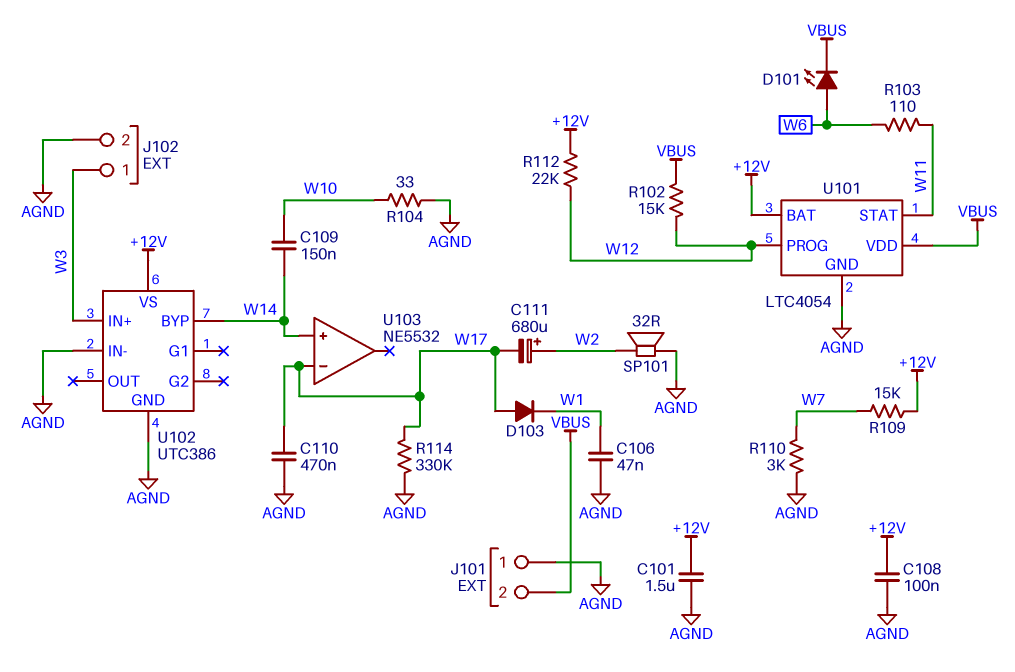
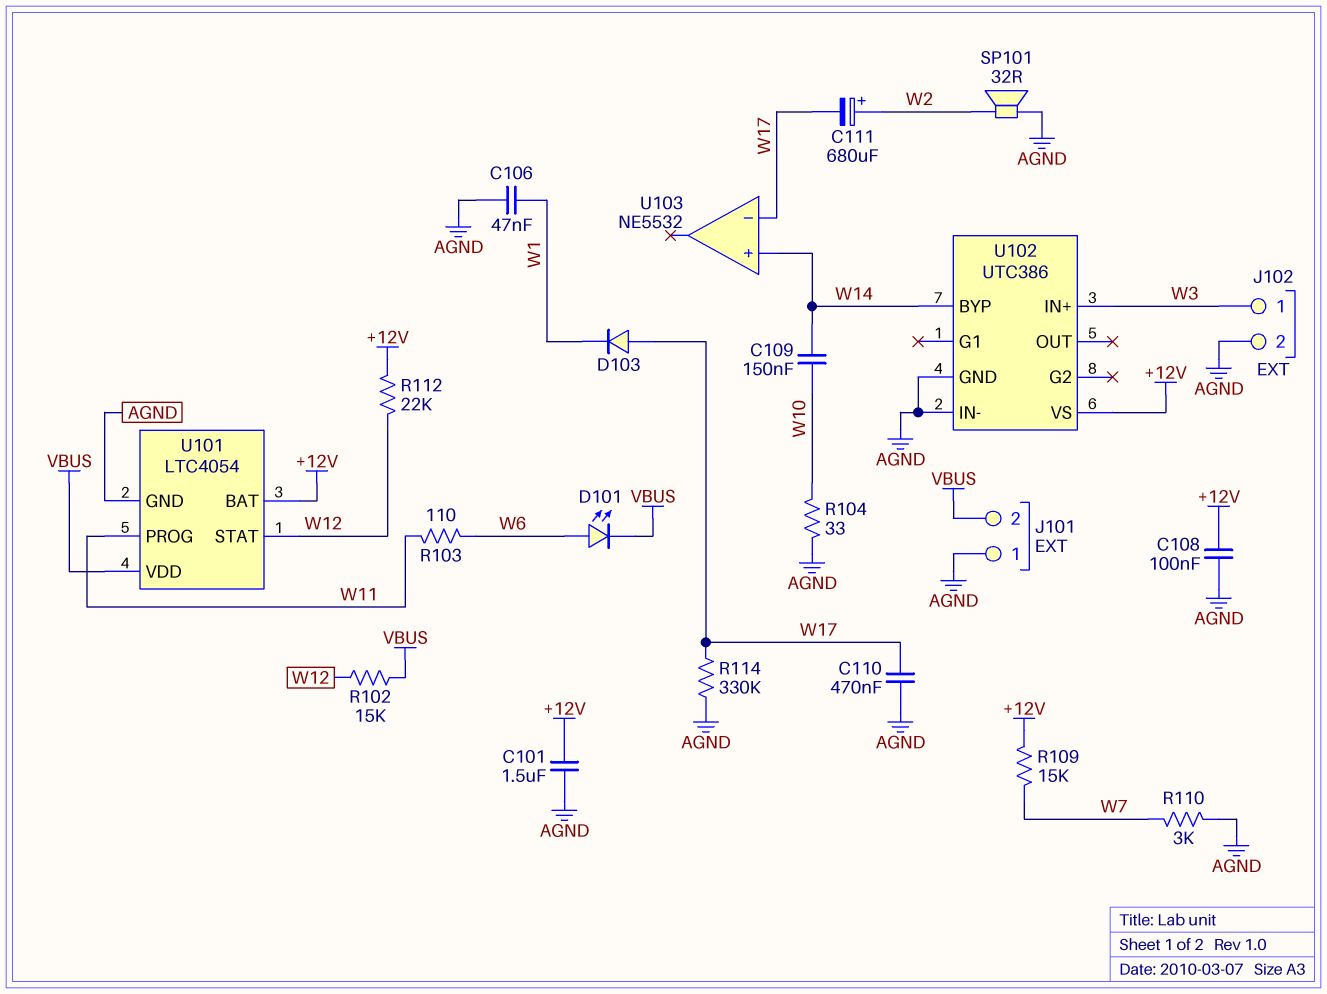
U101 pin PROG: W12 -> W11
U101 pin STAT: W11 -> W12

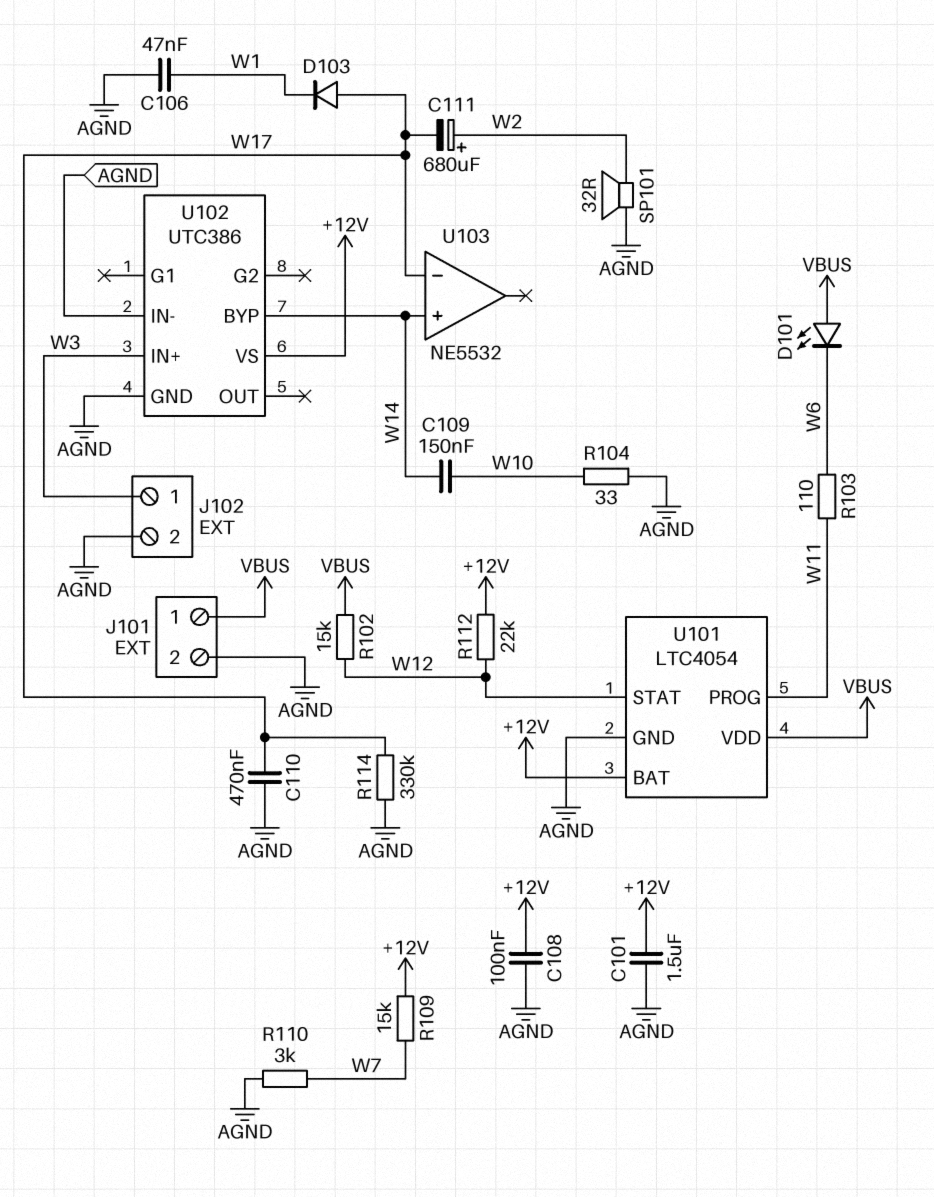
D101: LED (A W6, K VBUS) -> LED (A VBUS, K W6)
J101 pin 1: AGND -> VBUS
J101 pin 2: VBUS -> AGND

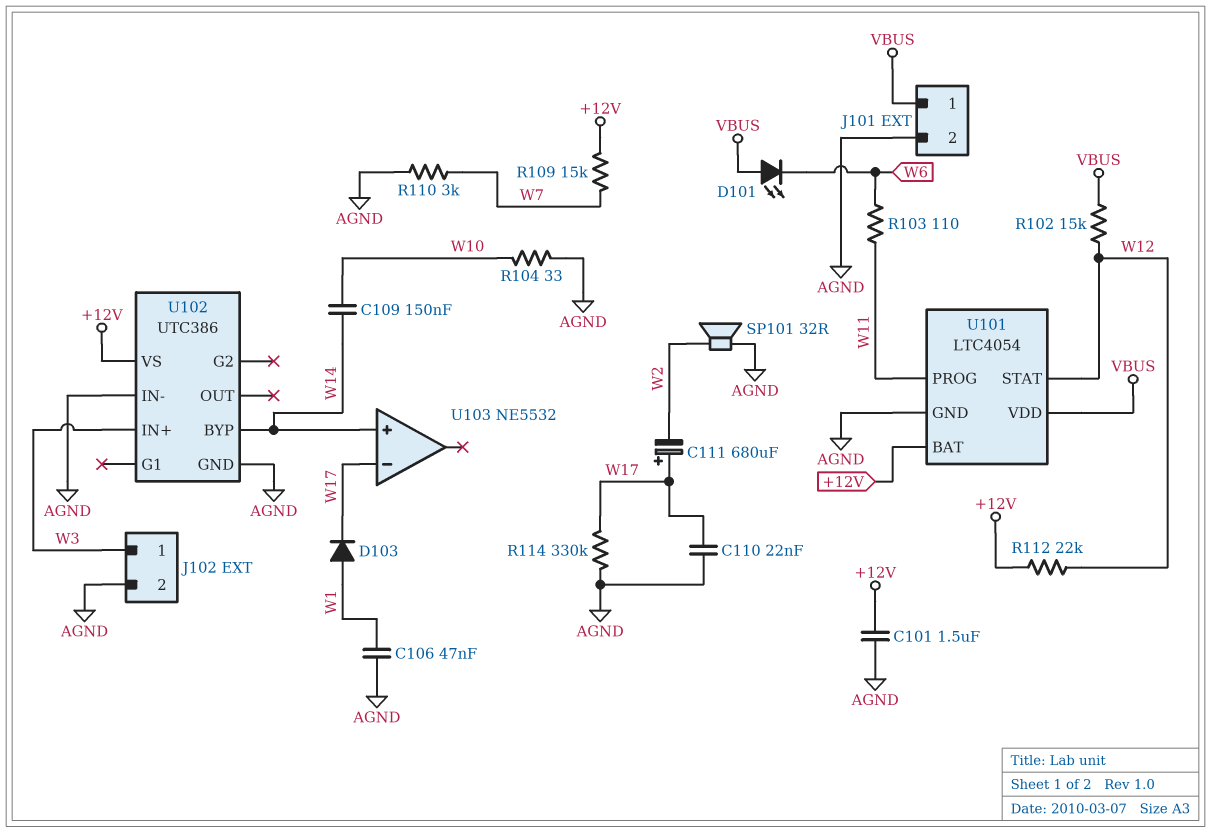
C108: 100nF (+12V, AGND) -> none
C110: 470nF (AGND, W17) -> 22nF (AGND, W17)
C111: 680uF (plus W2, minus W17) -> 680uF (plus W17, minus W2)
D103: diode (A W17, K W1) -> diode (A W1, K W17)

